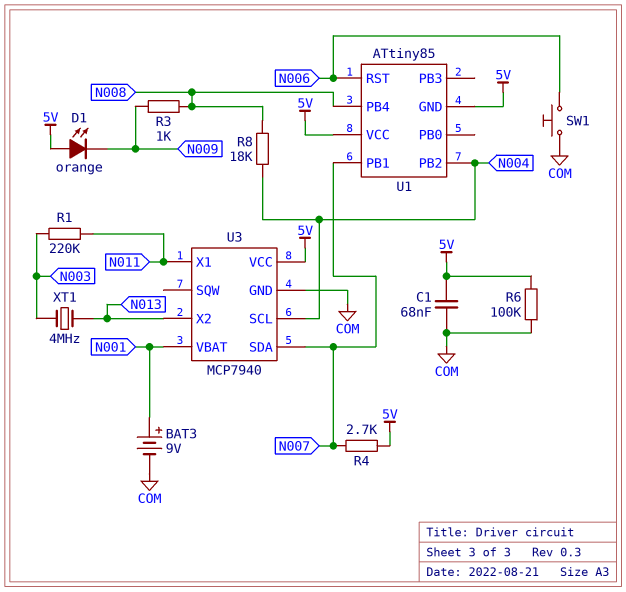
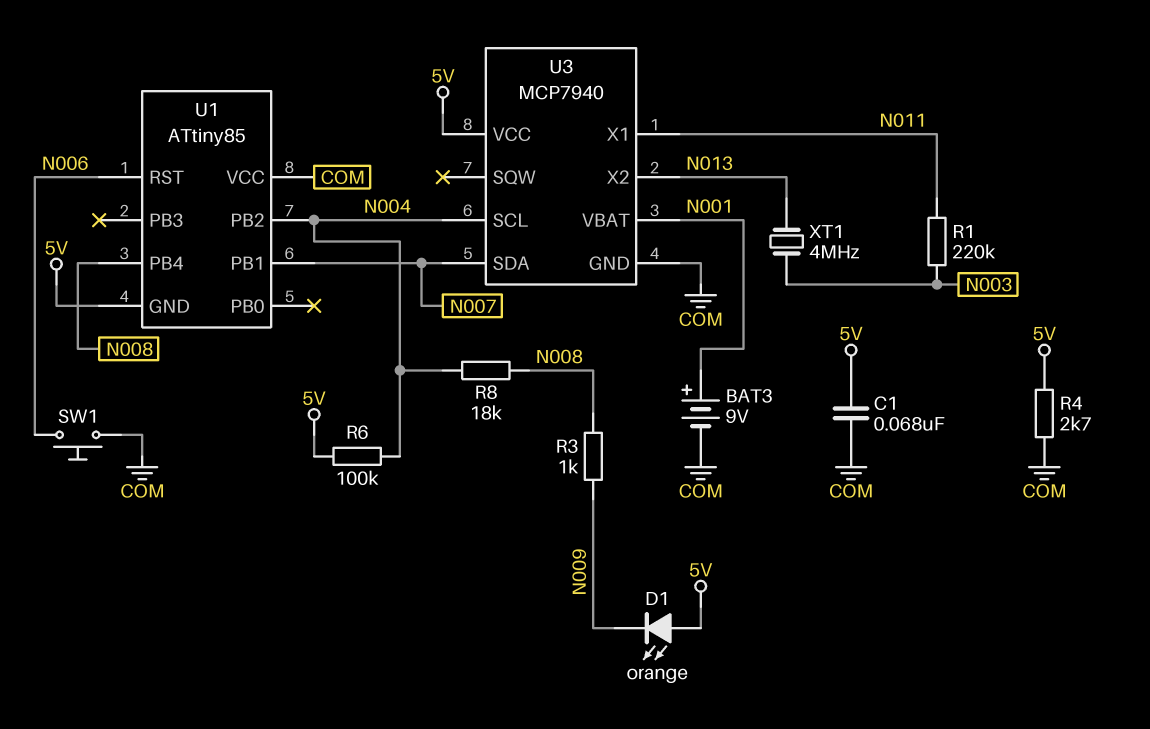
R4: 2.7k (5V, N007) -> 2.7k (5V, COM)
R6: 100k (5V, COM) -> 100k (5V, N004)
U1 pin VCC: 5V -> COM

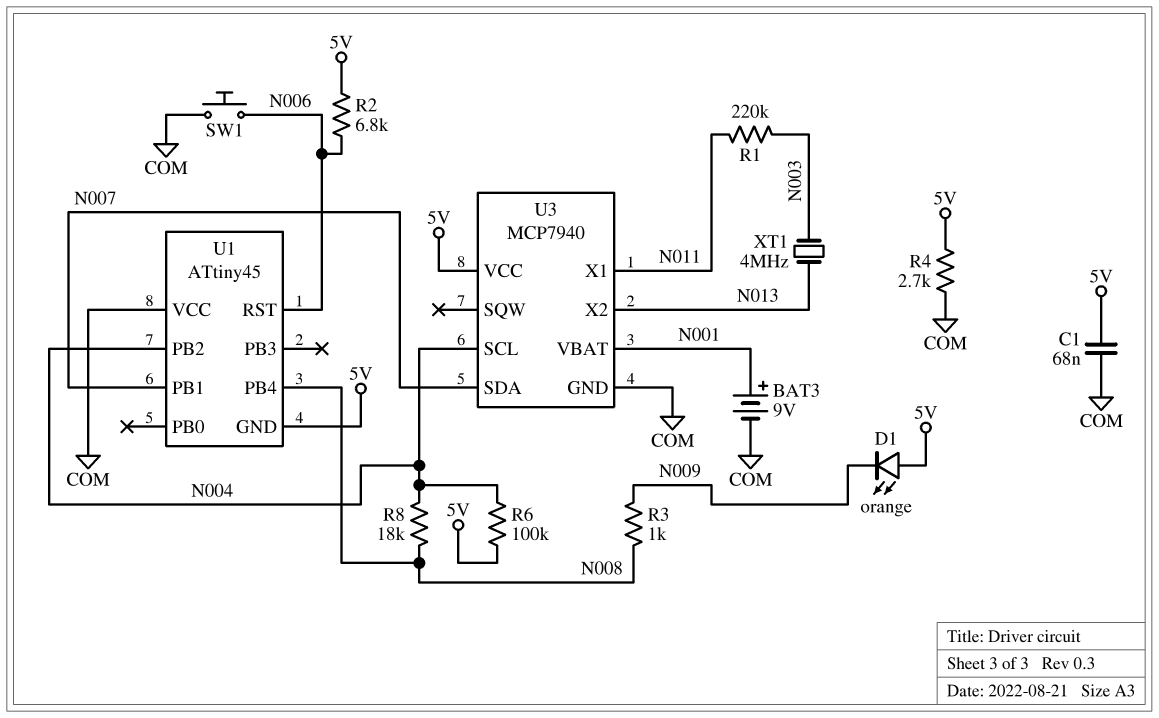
R2: none -> 6.8k (5V, N006)
U1: ATtiny85 -> ATtiny45

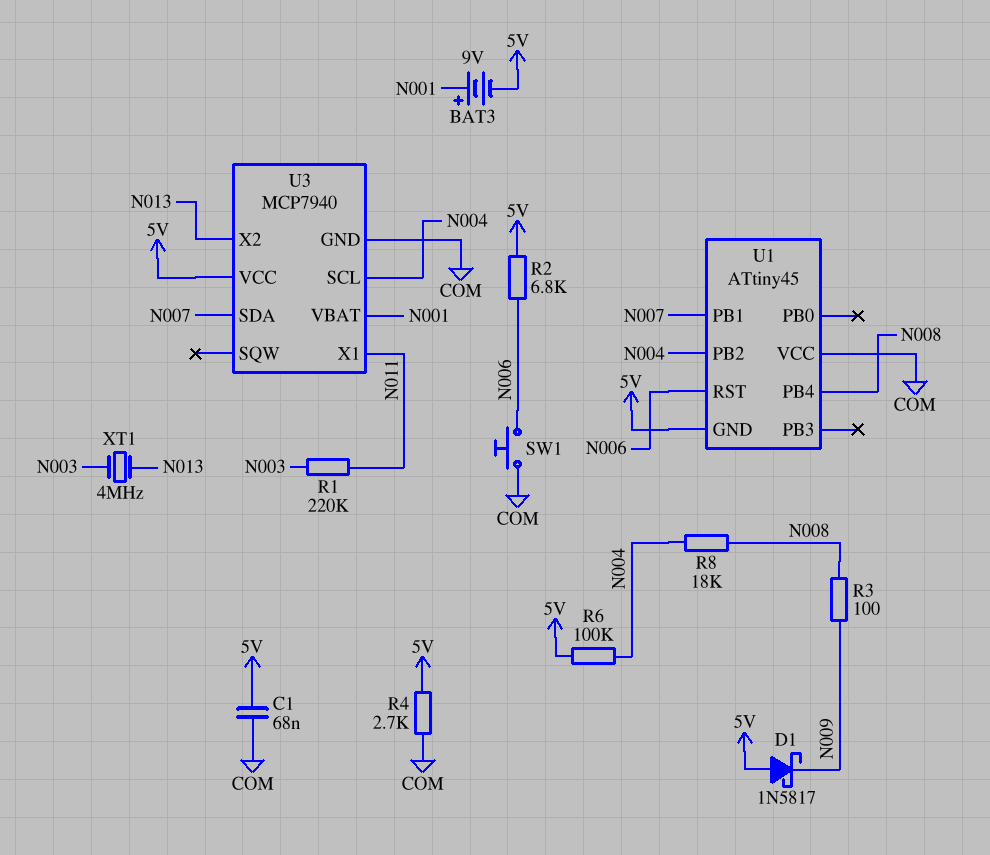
BAT3: 9V (plus N001, minus COM) -> 9V (plus N001, minus 5V)
D1: LED orange (A 5V, K N009) -> schottky 1N5817 (A 5V, K N009)
R3: 1k (N008, N009) -> 100 (N008, N009)

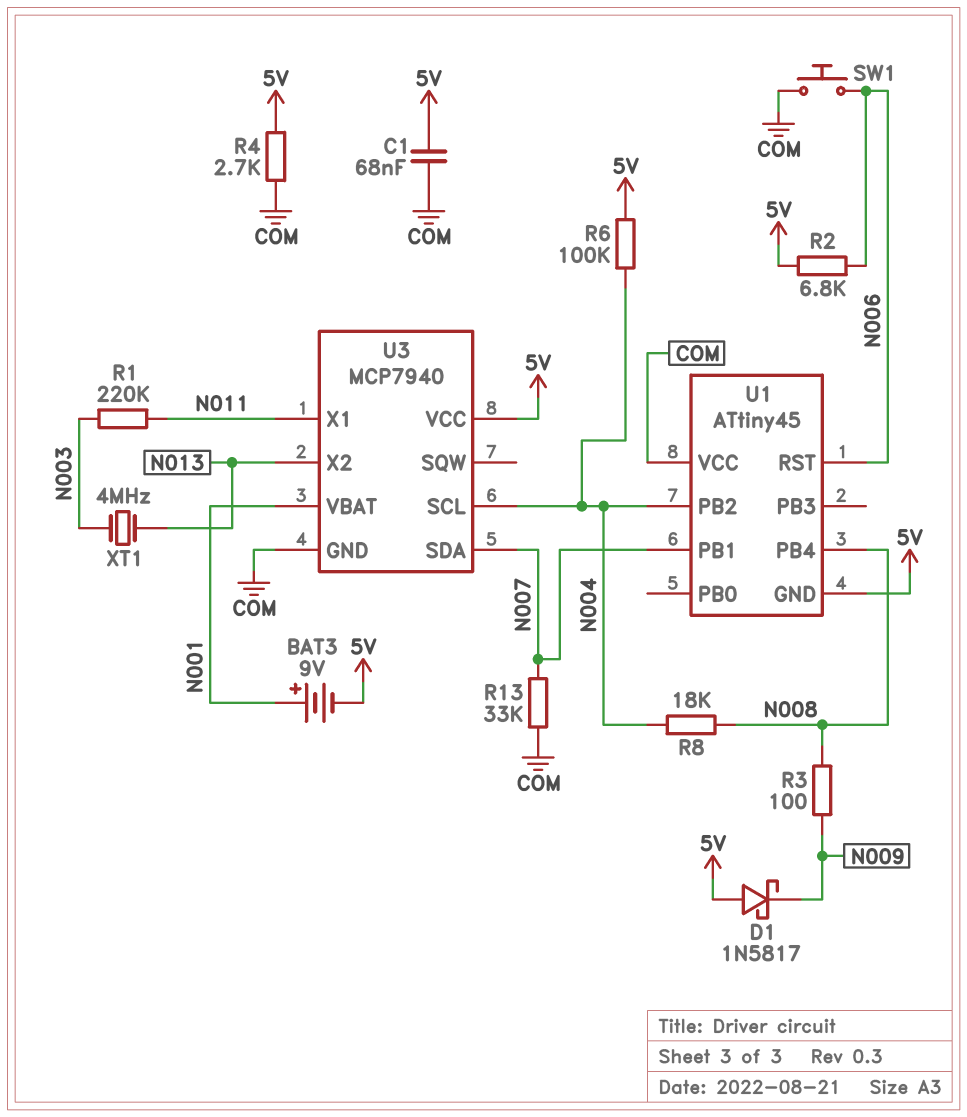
R13: none -> 33k (COM, N007)

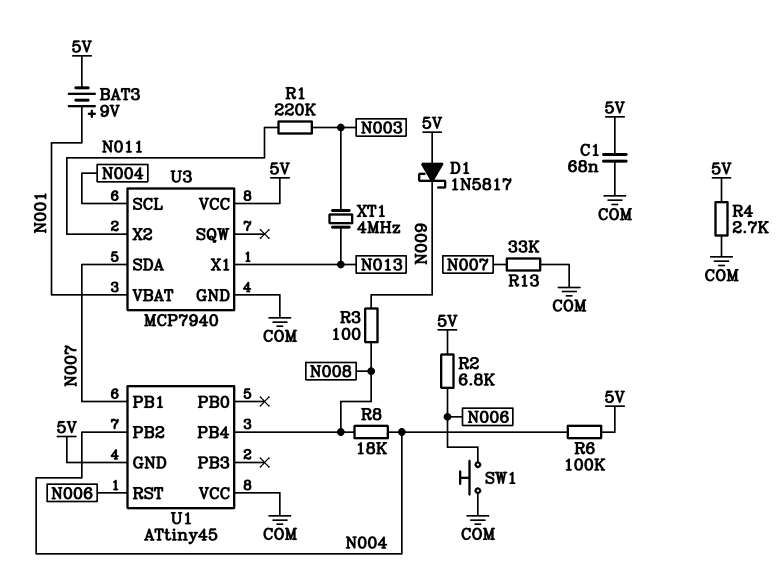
U3 pin X1: N011 -> N013
U3 pin X2: N013 -> N011

